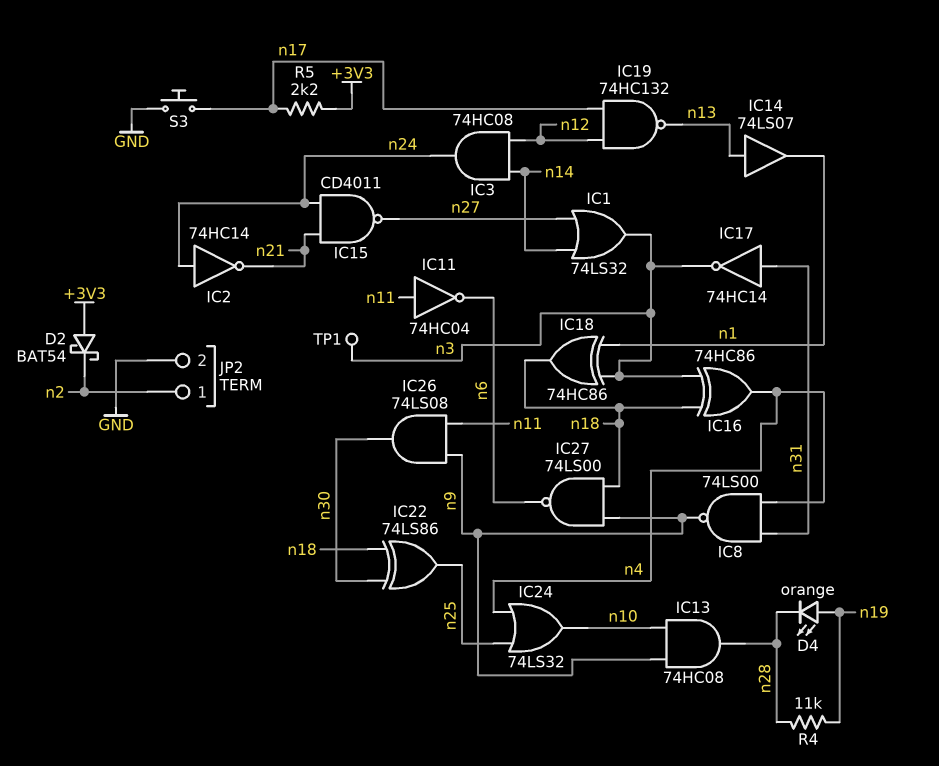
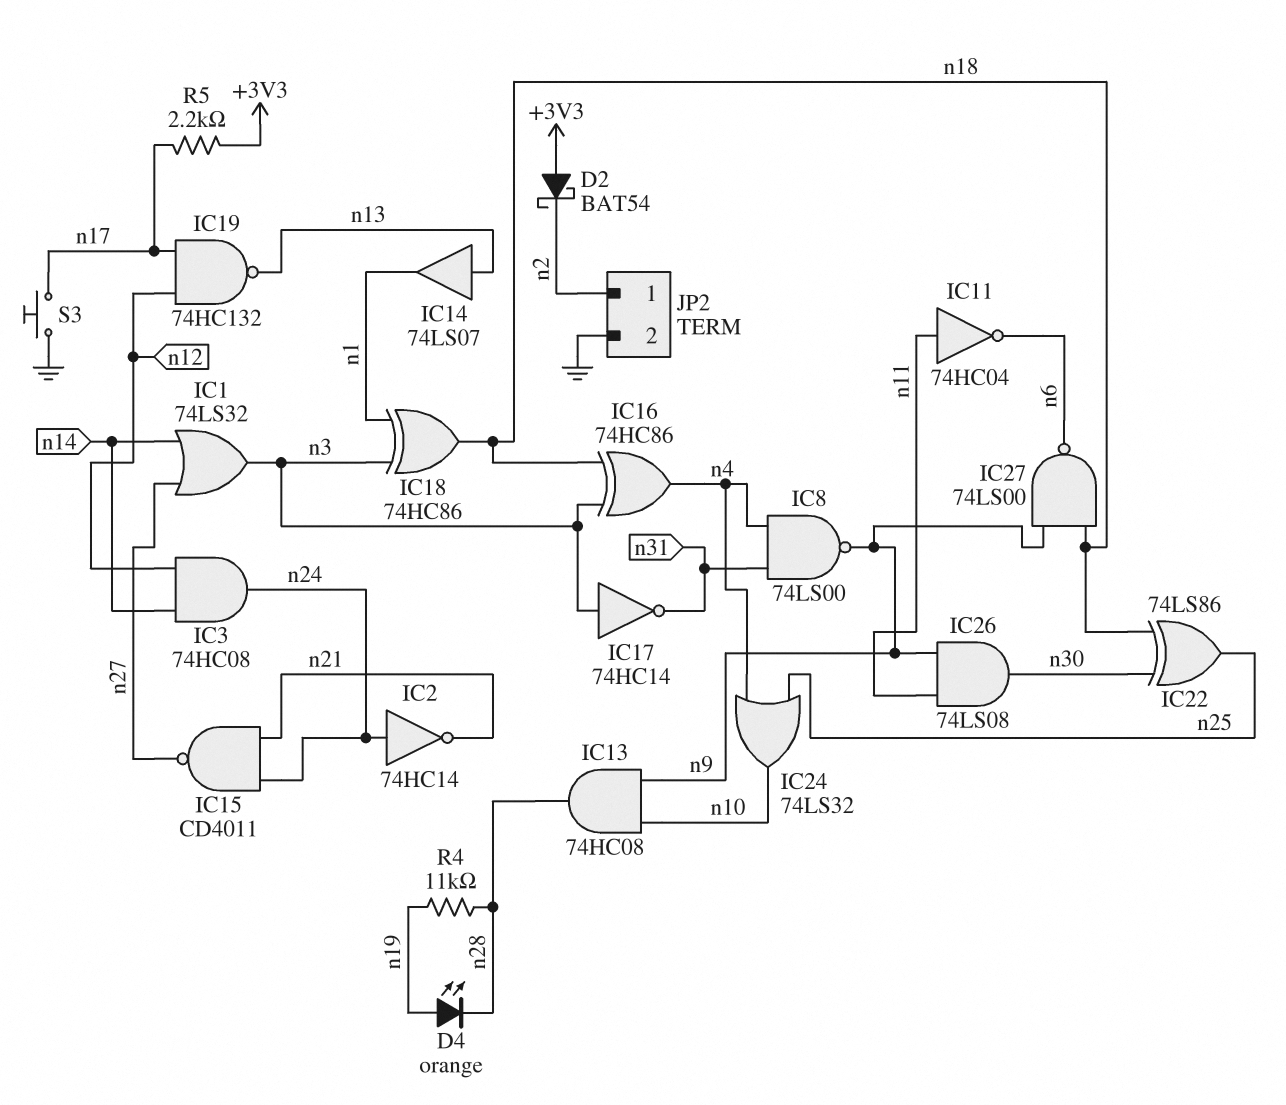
IC17: NOT 74HC14 (in n31, out n3) -> NOT 74HC14 (in n3, out n31)
TP1: test point (n3) -> none

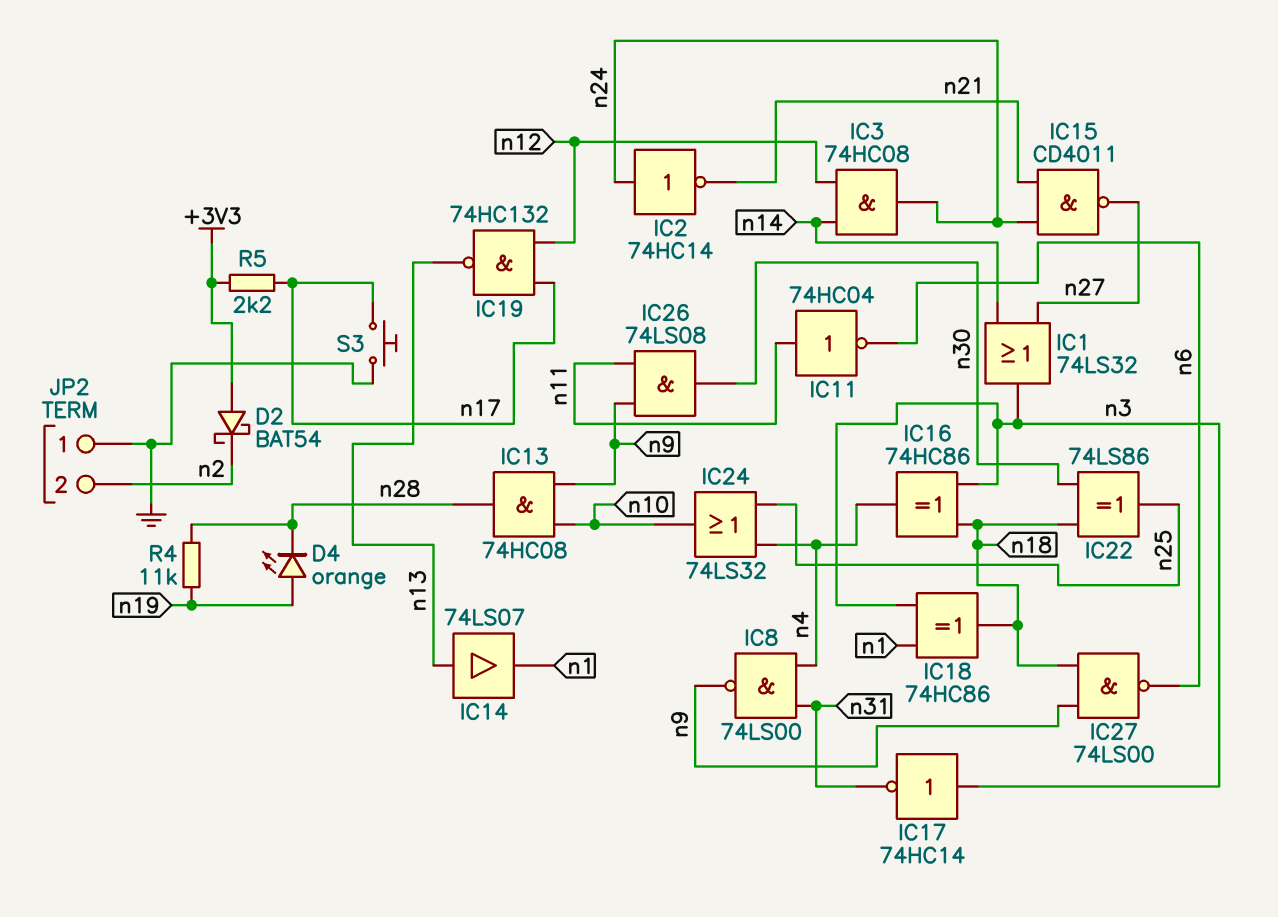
JP2 pin 1: n2 -> GND
JP2 pin 2: GND -> n2

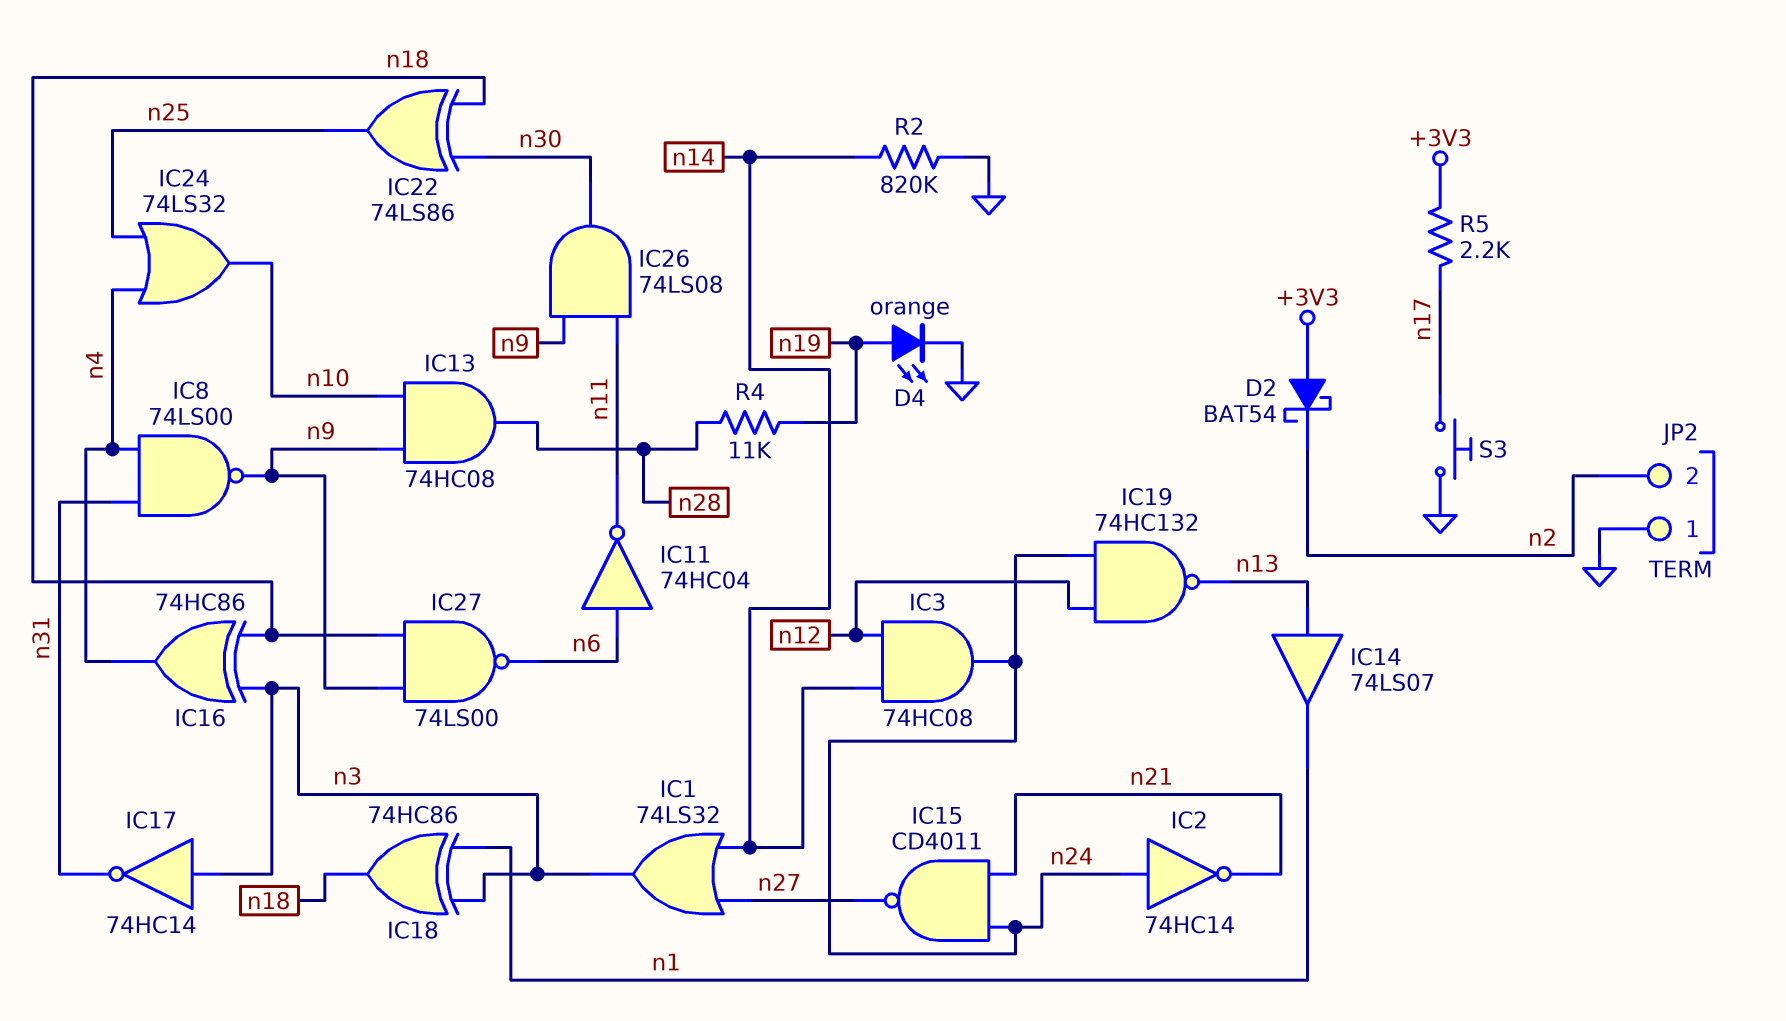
D4: LED orange (A n19, K n28) -> LED orange (A n19, K GND)
IC11: NOT 74HC04 (in n11, out n6) -> NOT 74HC04 (in n6, out n11)
IC19: NAND 74HC132 (in n12, in n17, out n13) -> NAND 74HC132 (in n12, in n24, out n13)
R2: none -> 820k (GND, n14)

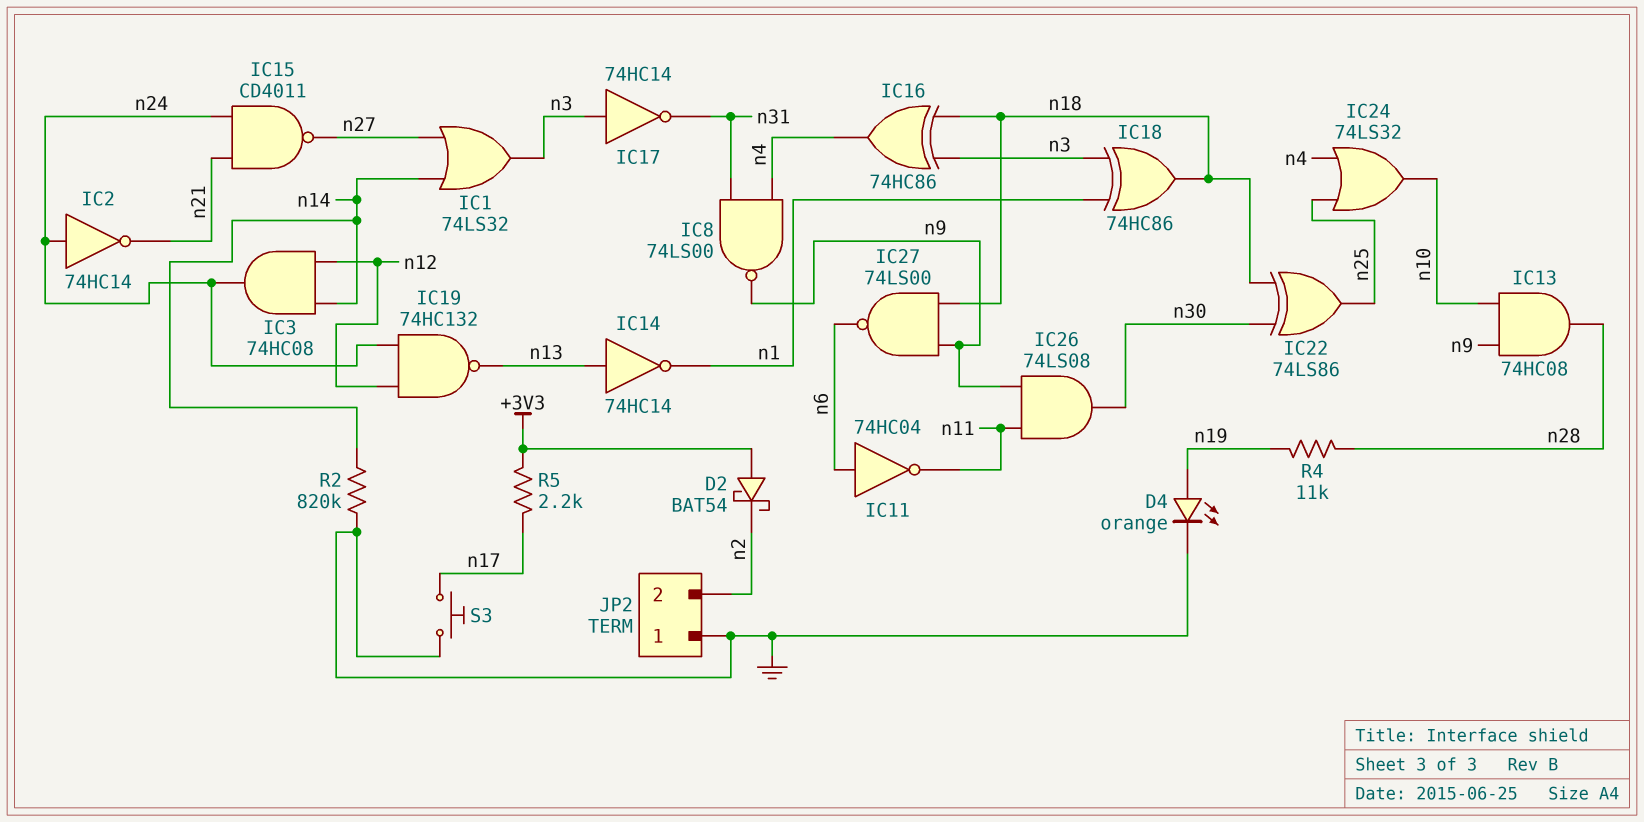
IC14: buffer 74LS07 (in n13, out n1) -> NOT 74HC14 (in n13, out n1)

